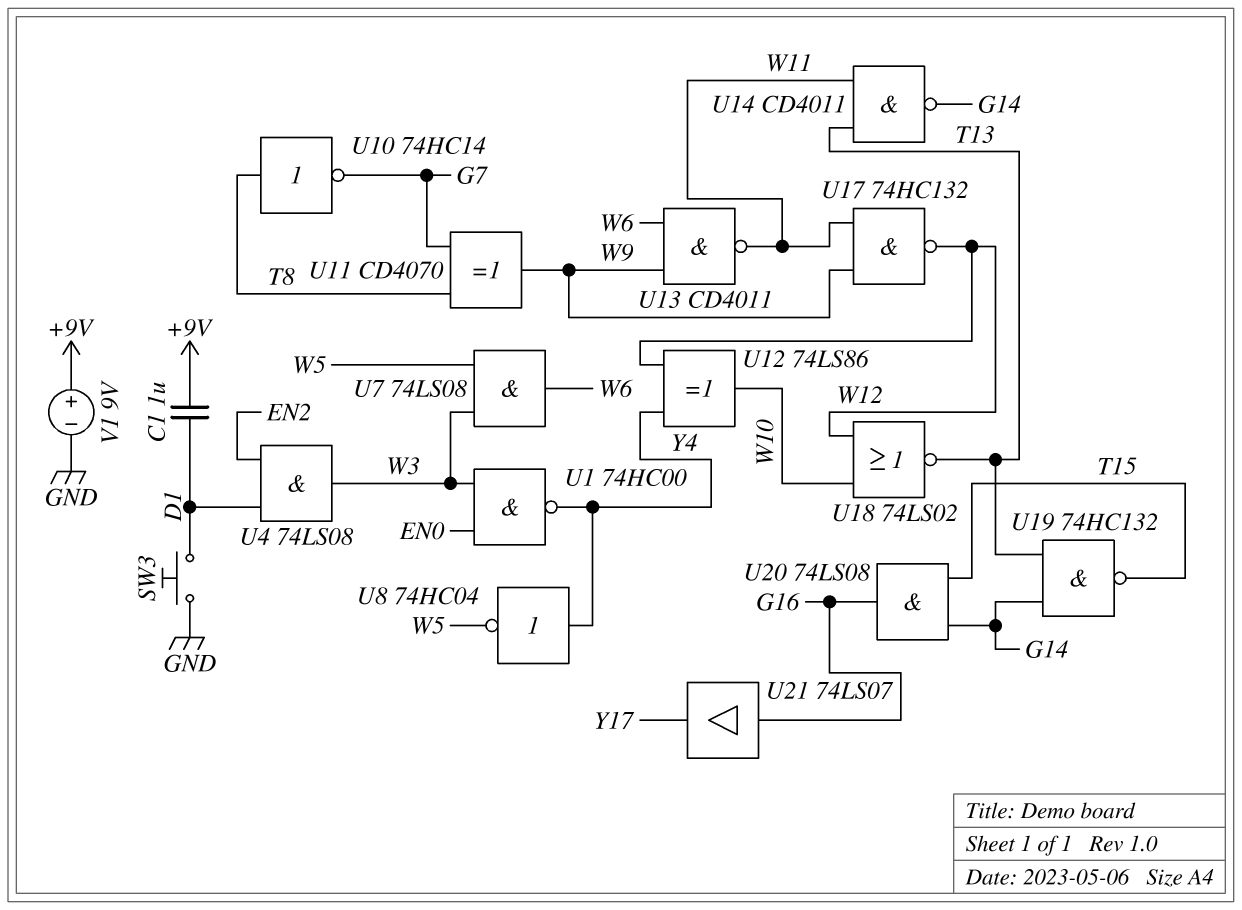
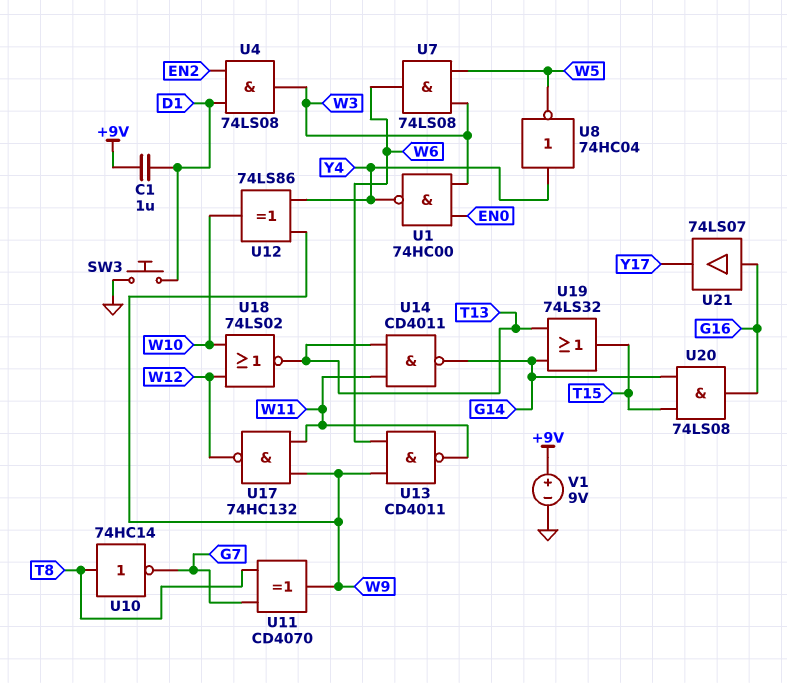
U12: XOR 74LS86 (in W12, in Y4, out W10) -> XOR 74LS86 (in W9, in Y4, out W10)
U19: NAND 74HC132 (in G14, in T13, out T15) -> OR 74LS32 (in G14, in T13, out T15)

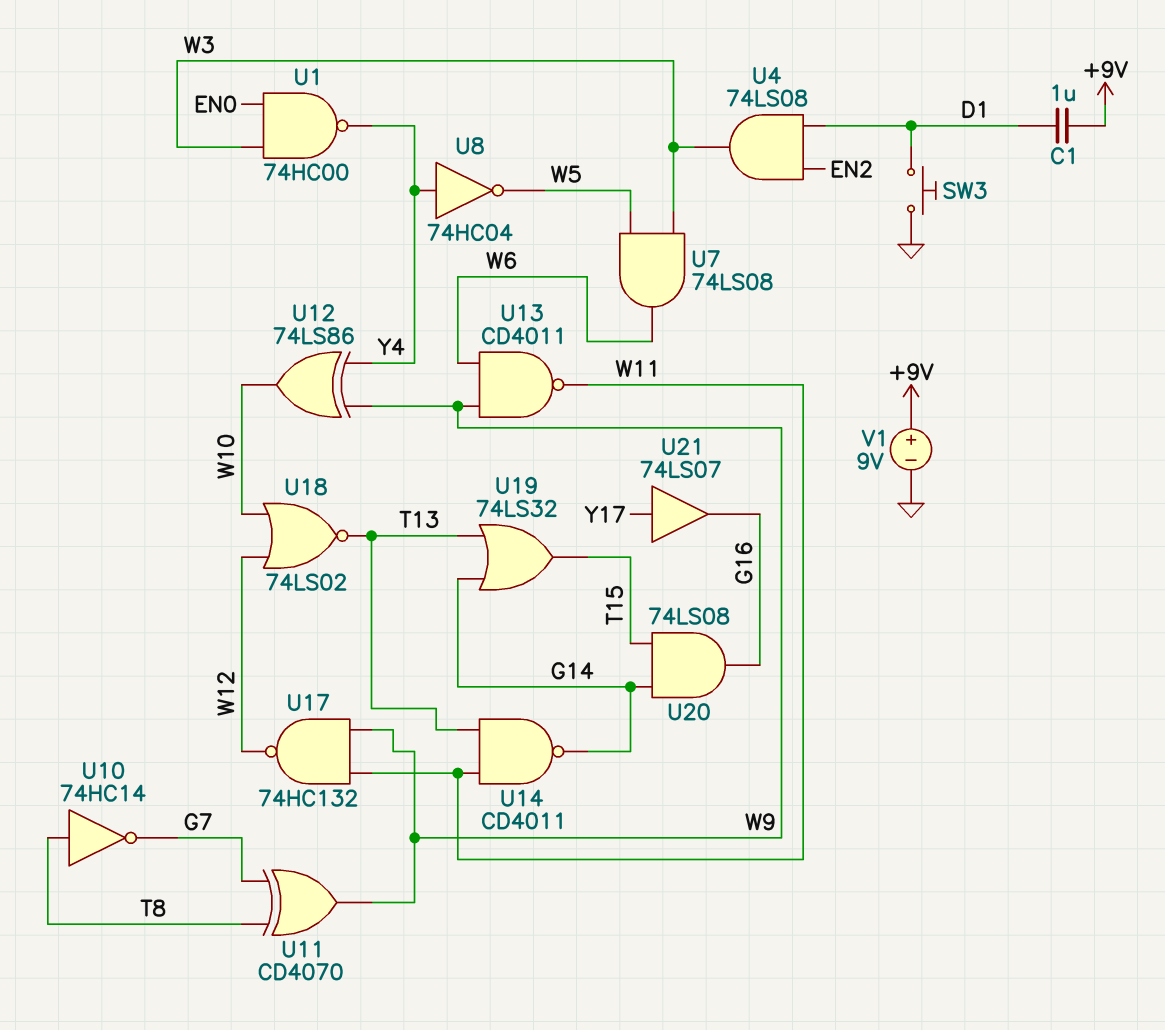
U21: buffer 74LS07 (in G16, out Y17) -> buffer 74LS07 (in Y17, out G16)

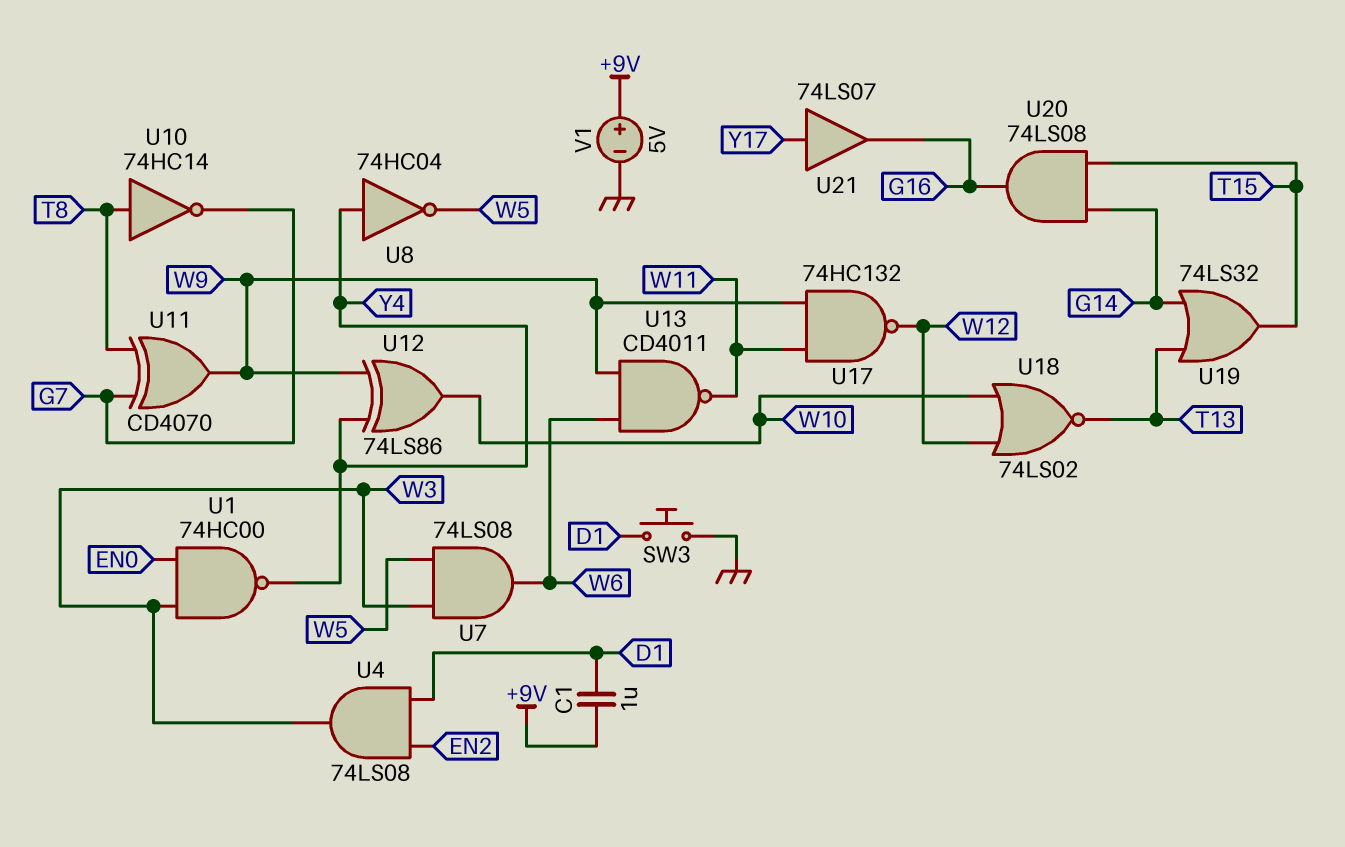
U14: NAND CD4011 (in T13, in W11, out G14) -> none
V1: 9V (plus +9V, minus GND) -> 5V (plus +9V, minus GND)

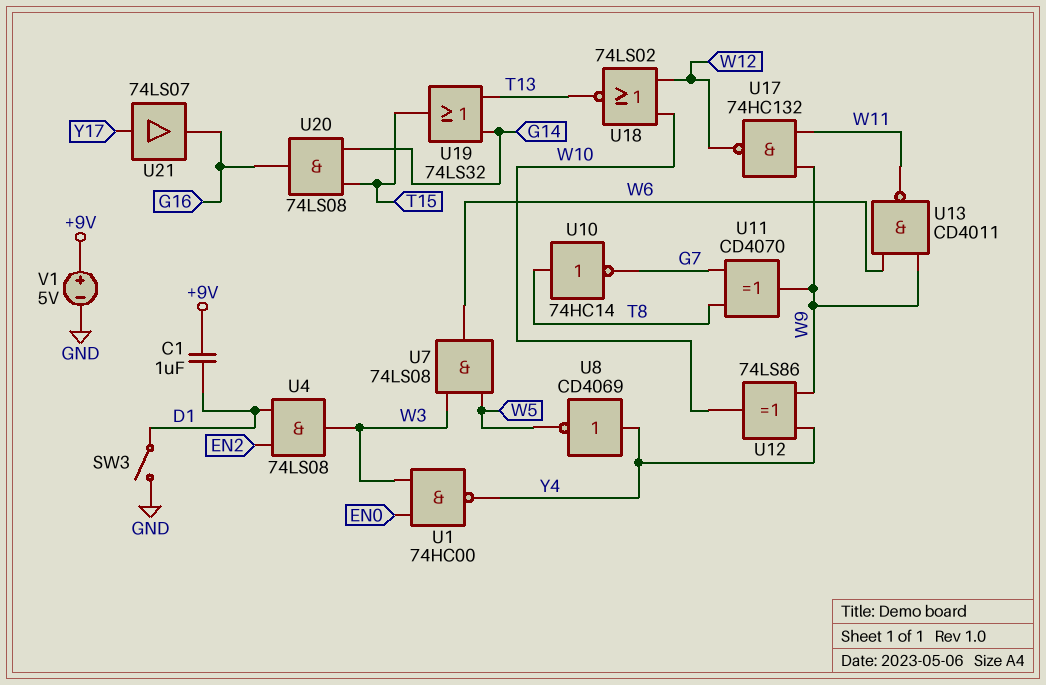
SW3: button (D1, GND) -> switch (D1, GND)
U8: NOT 74HC04 (in Y4, out W5) -> NOT CD4069 (in Y4, out W5)

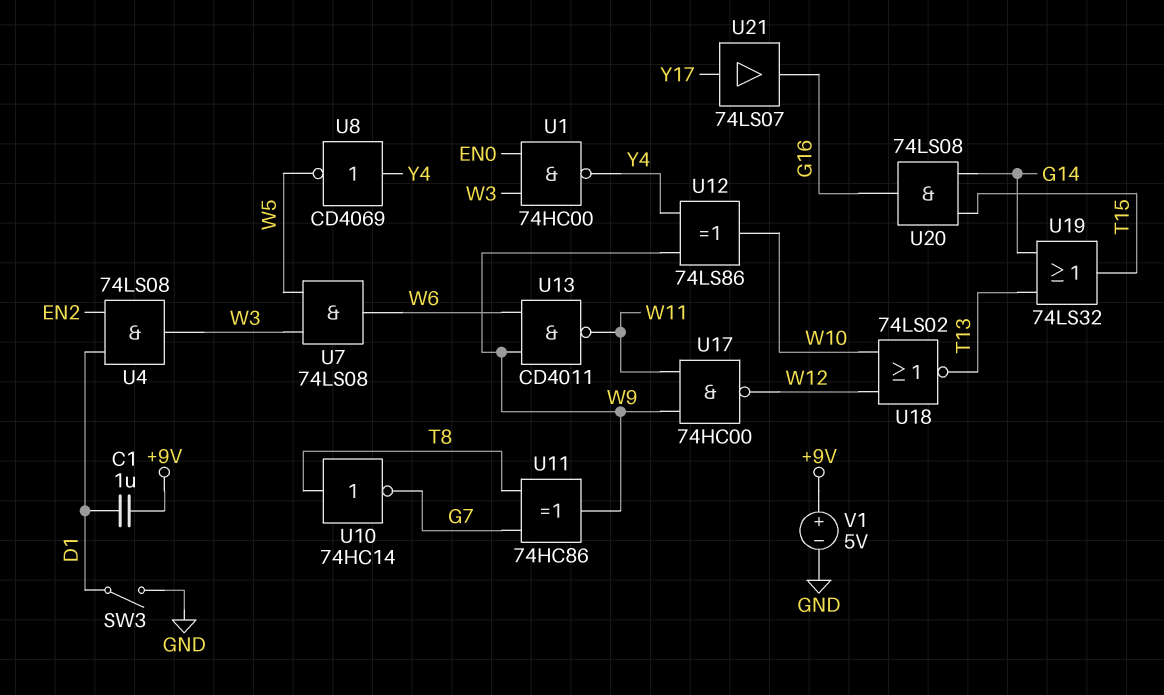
U11: XOR CD4070 (in G7, in T8, out W9) -> XOR 74HC86 (in G7, in T8, out W9)
U17: NAND 74HC132 (in W9, in W11, out W12) -> NAND 74HC00 (in W9, in W11, out W12)

